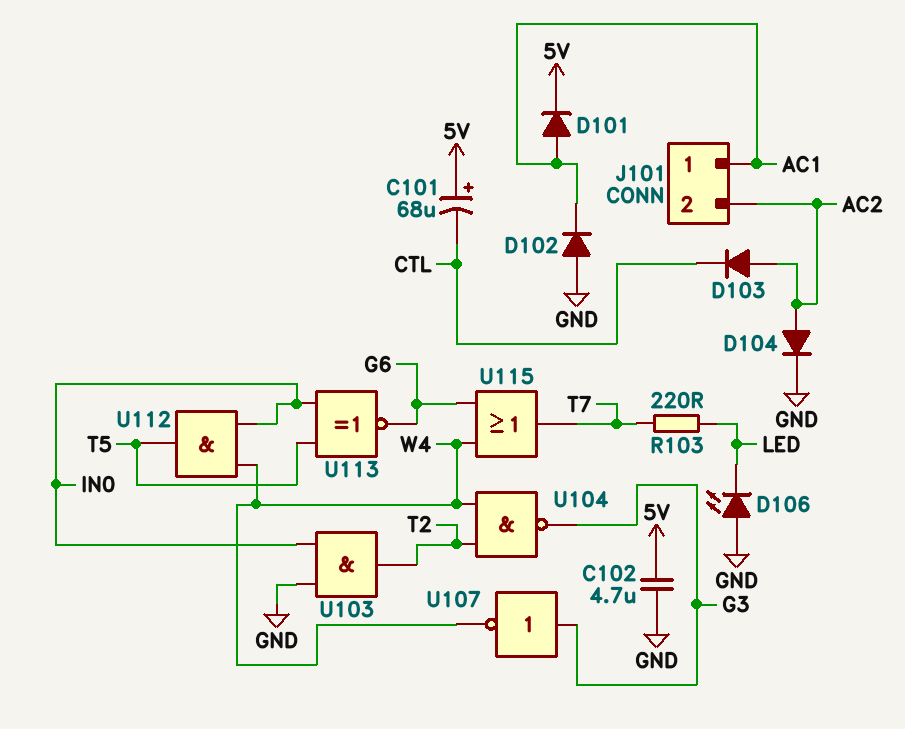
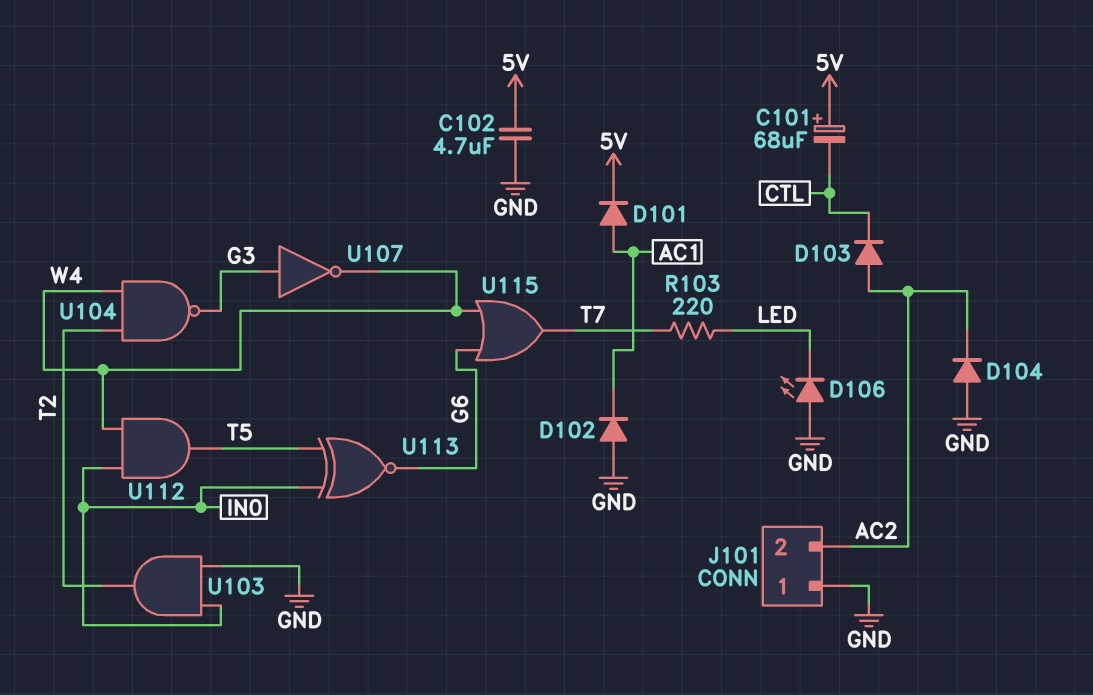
D104: diode (A AC2, K GND) -> diode (A GND, K AC2)
J101 pin 1: AC1 -> GND

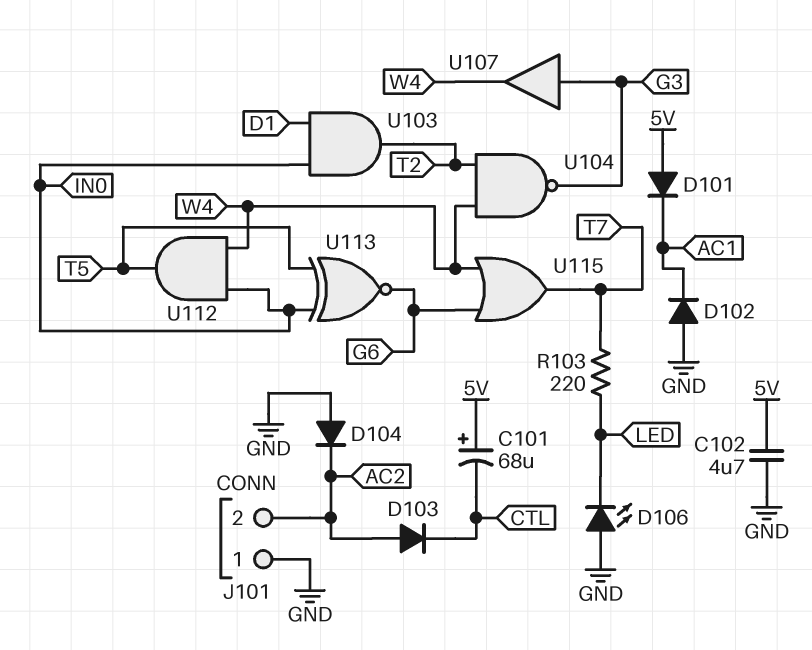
D101: diode (A AC1, K 5V) -> diode (A 5V, K AC1)
U103: AND (in GND, in IN0, out T2) -> AND (in D1, in IN0, out T2)
U107: NOT (in G3, out W4) -> buffer (in G3, out W4)

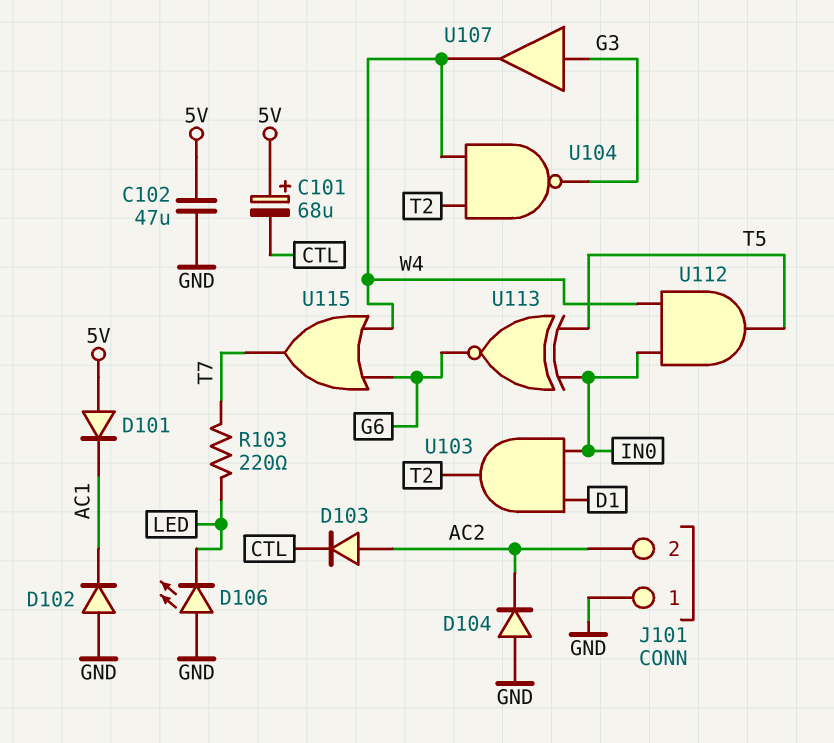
C102: 4.7uF (5V, GND) -> 47uF (5V, GND)

